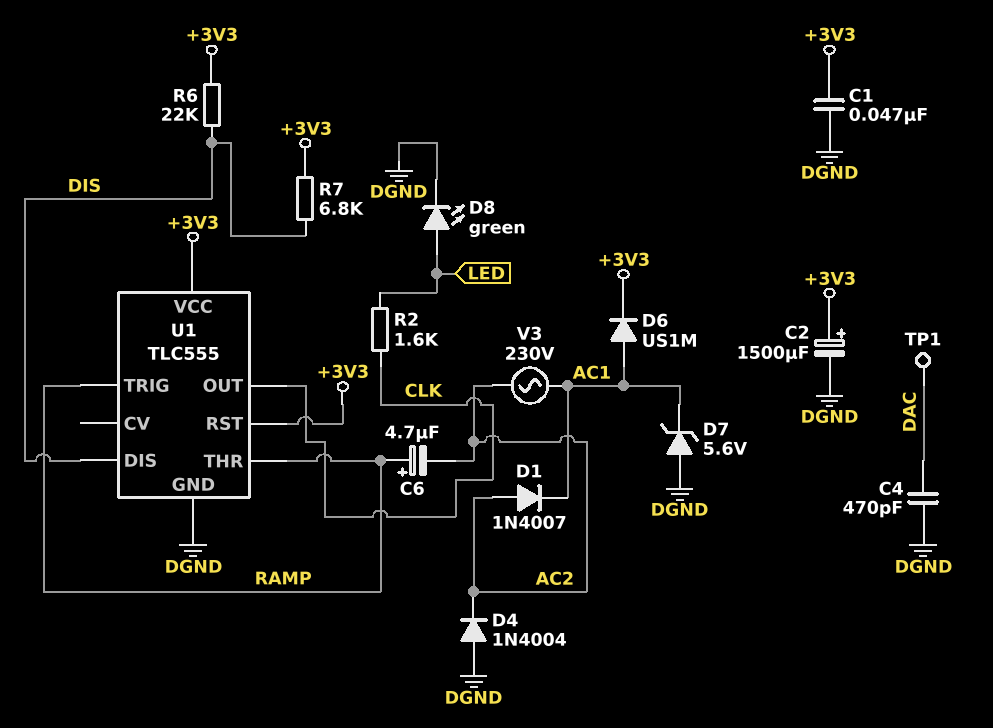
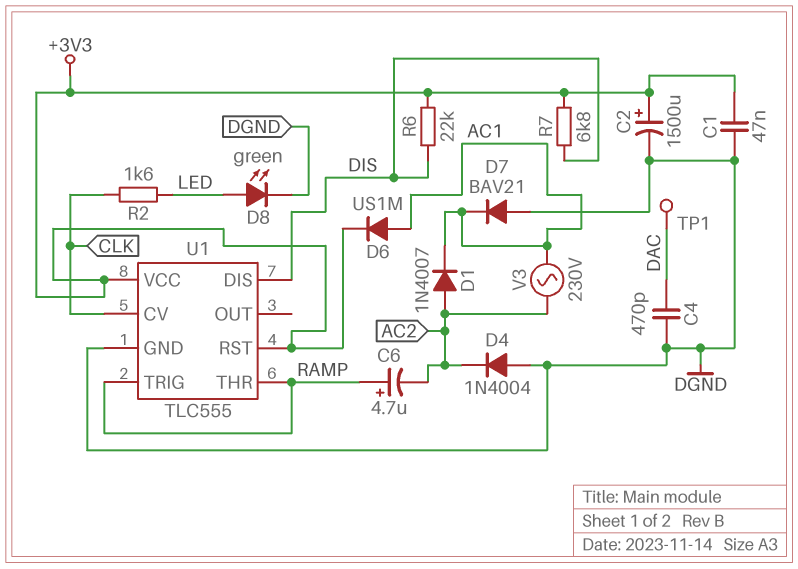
D7: zener 5.6V (A DGND, K AC1) -> diode BAV21 (A DGND, K AC1)
U1 pin CV: none -> CLK
U1 pin OUT: CLK -> none

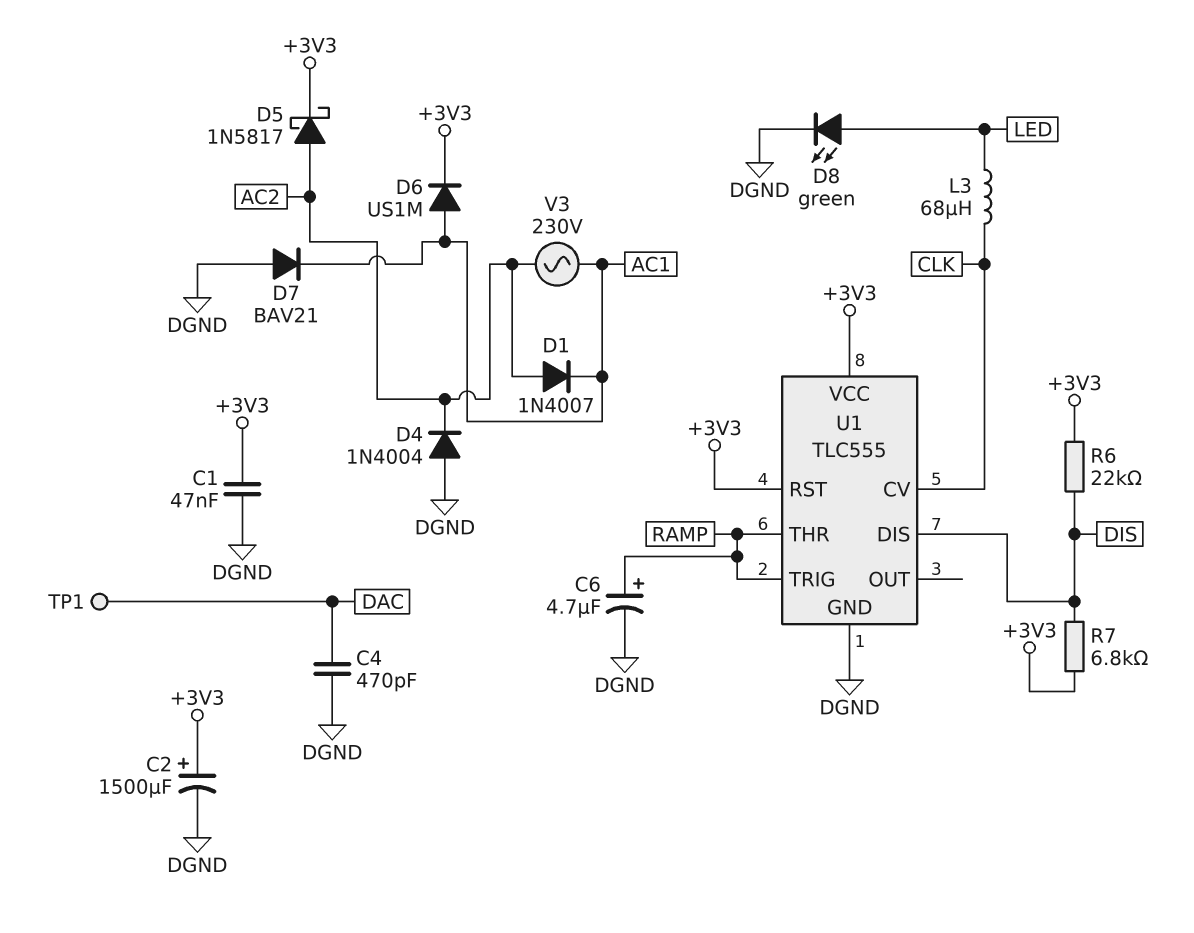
C6: 4.7uF (plus RAMP, minus AC2) -> 4.7uF (plus RAMP, minus DGND)
D5: none -> schottky 1N5817 (A AC2, K +3V3)
L3: none -> 68uH (CLK, LED)
R2: 1.6k (CLK, LED) -> none

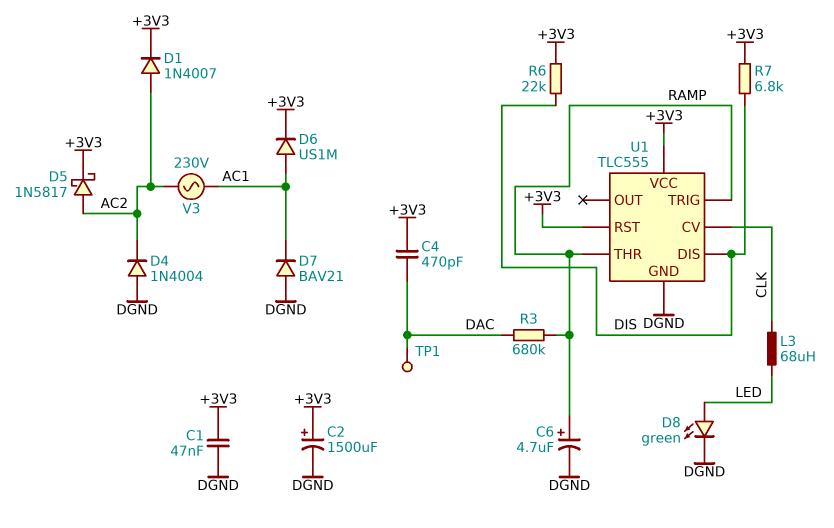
C4: 470pF (DAC, DGND) -> 470pF (+3V3, DAC)
D1: diode 1N4007 (A AC2, K AC1) -> diode 1N4007 (A AC2, K +3V3)
R3: none -> 680k (DAC, RAMP)

